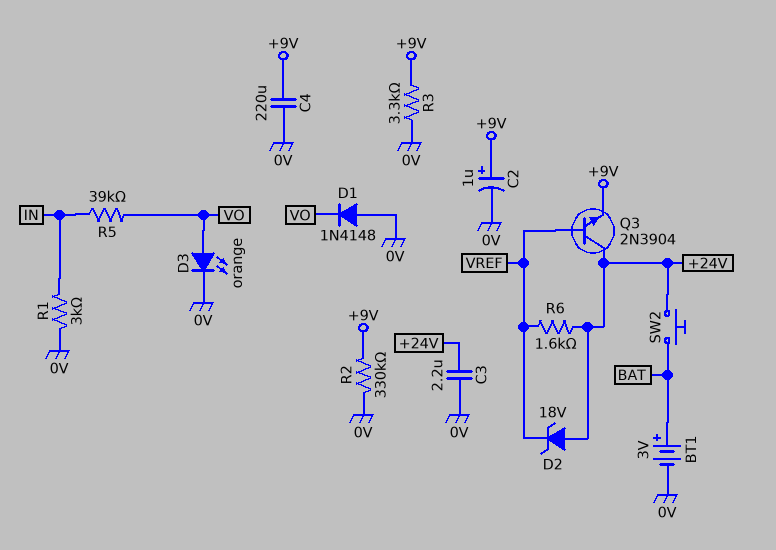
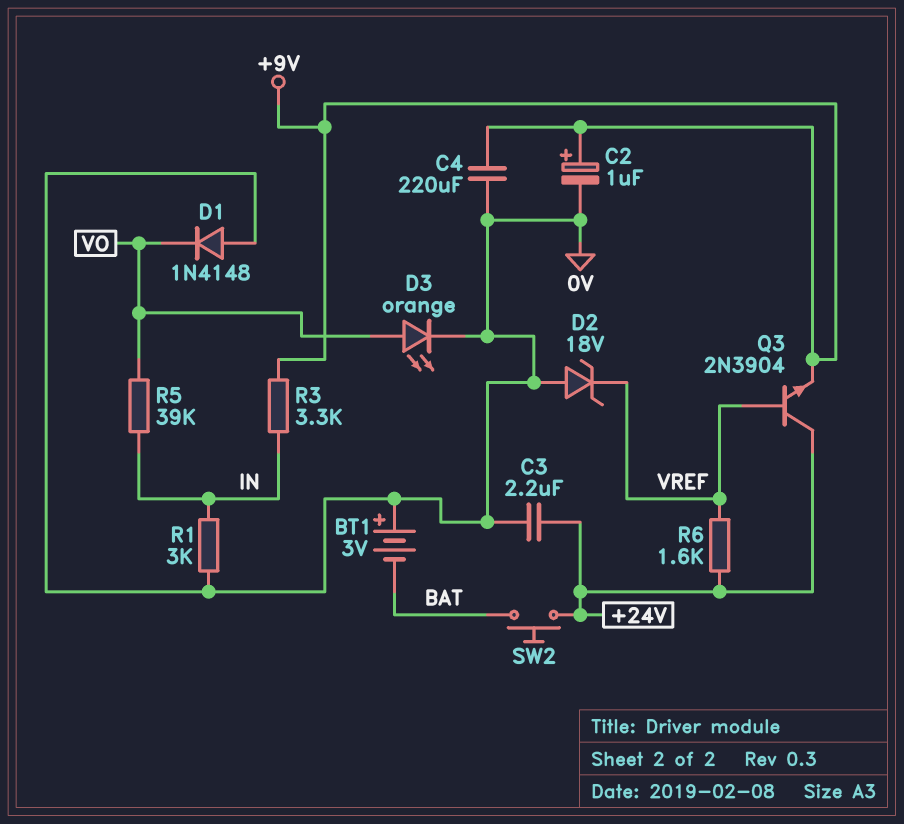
BT1: 3V (plus BAT, minus 0V) -> 3V (plus 0V, minus BAT)
D2: zener 18V (A +24V, K VREF) -> zener 18V (A 0V, K VREF)
R2: 330k (+9V, 0V) -> none
R3: 3.3k (+9V, 0V) -> 3.3k (+9V, IN)

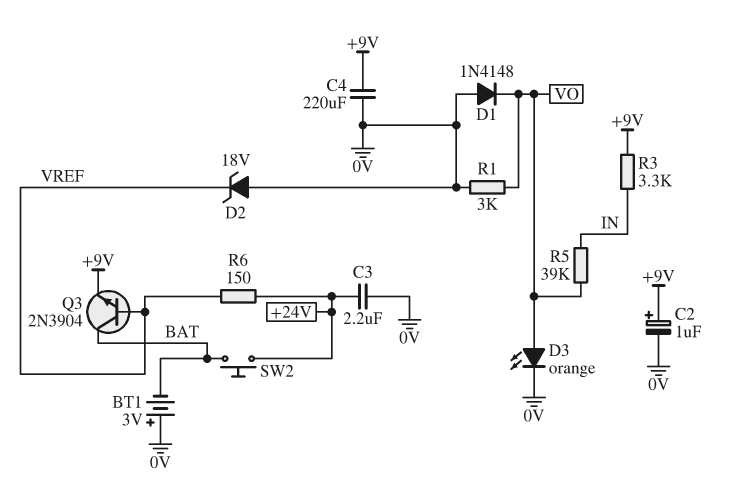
Q3: NPN 2N3904 (B VREF, C +24V, E +9V) -> NPN 2N3904 (B VREF, C BAT, E +9V)
R1: 3k (0V, IN) -> 3k (0V, VO)
R6: 1.6k (+24V, VREF) -> 150 (+24V, VREF)

